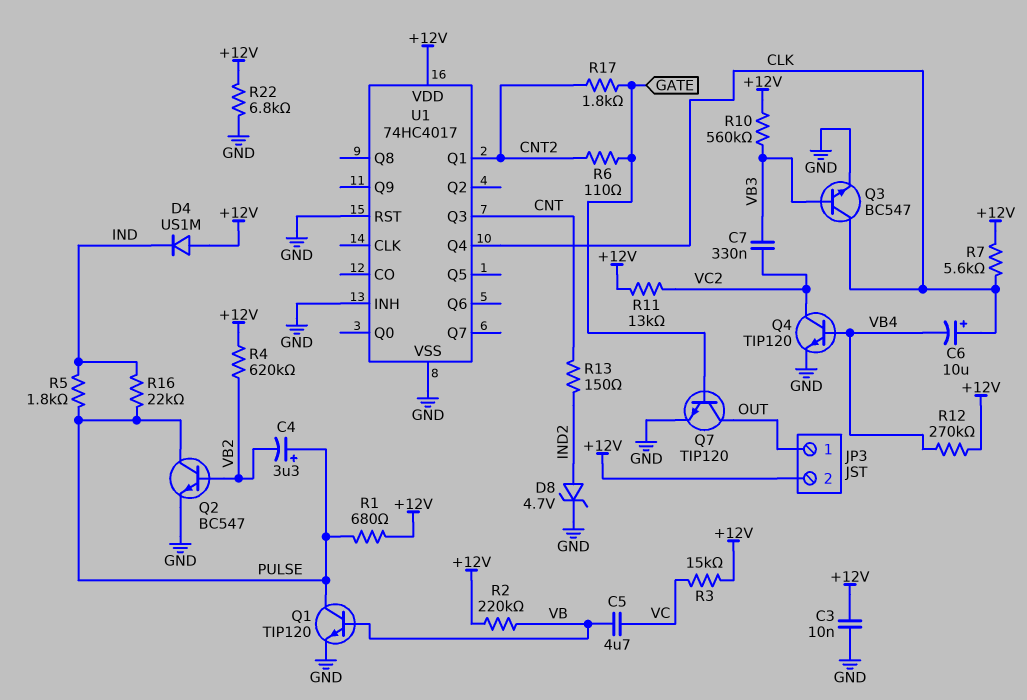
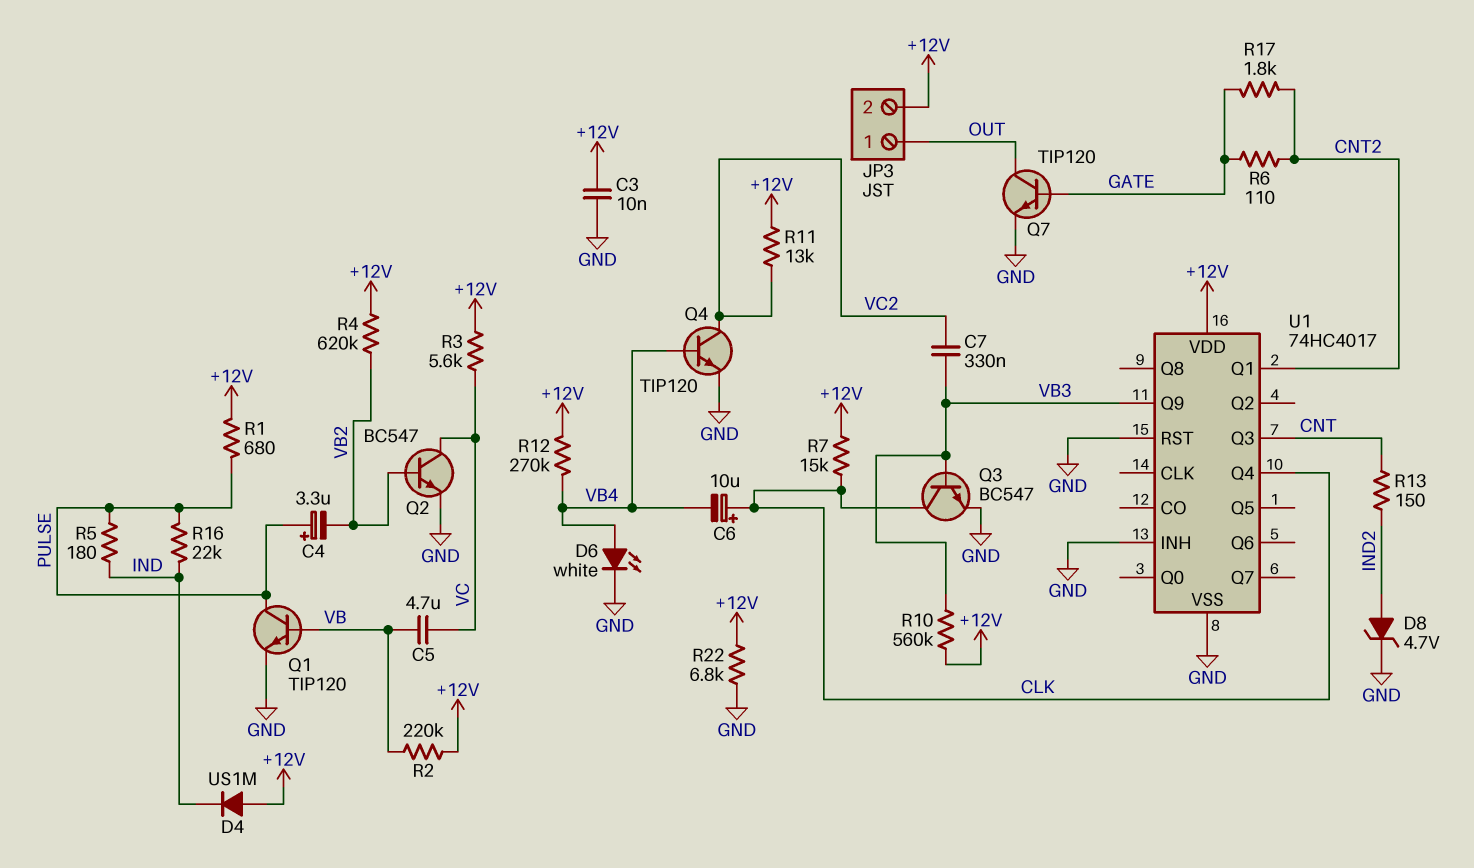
D6: none -> LED white (A VB4, K GND)
Q2: NPN BC547 (B VB2, C PULSE, E GND) -> NPN BC547 (B VB2, C VC, E GND)
R3: 15k (+12V, VC) -> 5.6k (+12V, VC)
R5: 1.8k (IND, PULSE) -> 180 (IND, PULSE)
R7: 5.6k (+12V, CLK) -> 15k (+12V, CLK)
U1 pin Q9: none -> VB3

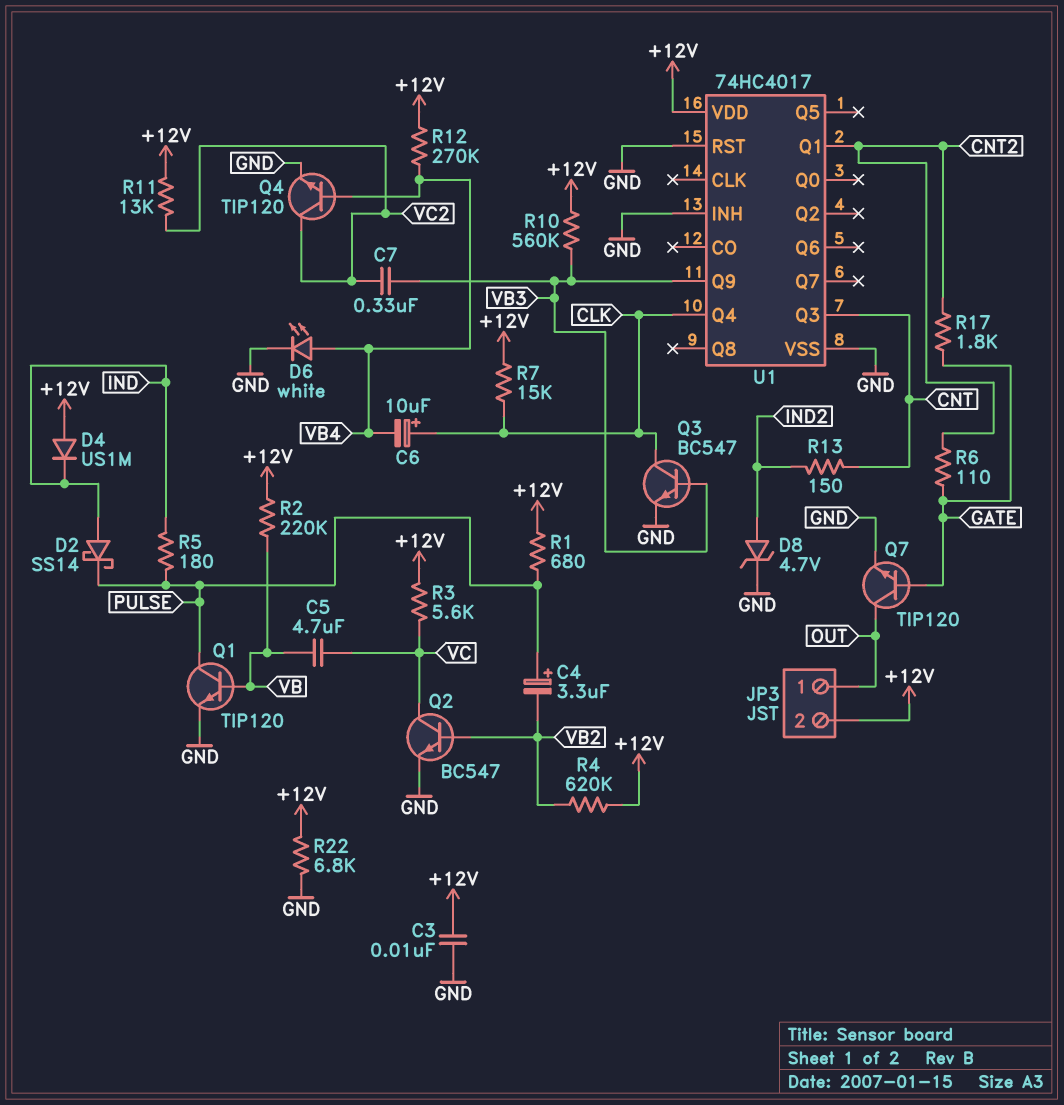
D2: none -> schottky SS14 (A IND, K PULSE)
R16: 22k (IND, PULSE) -> none

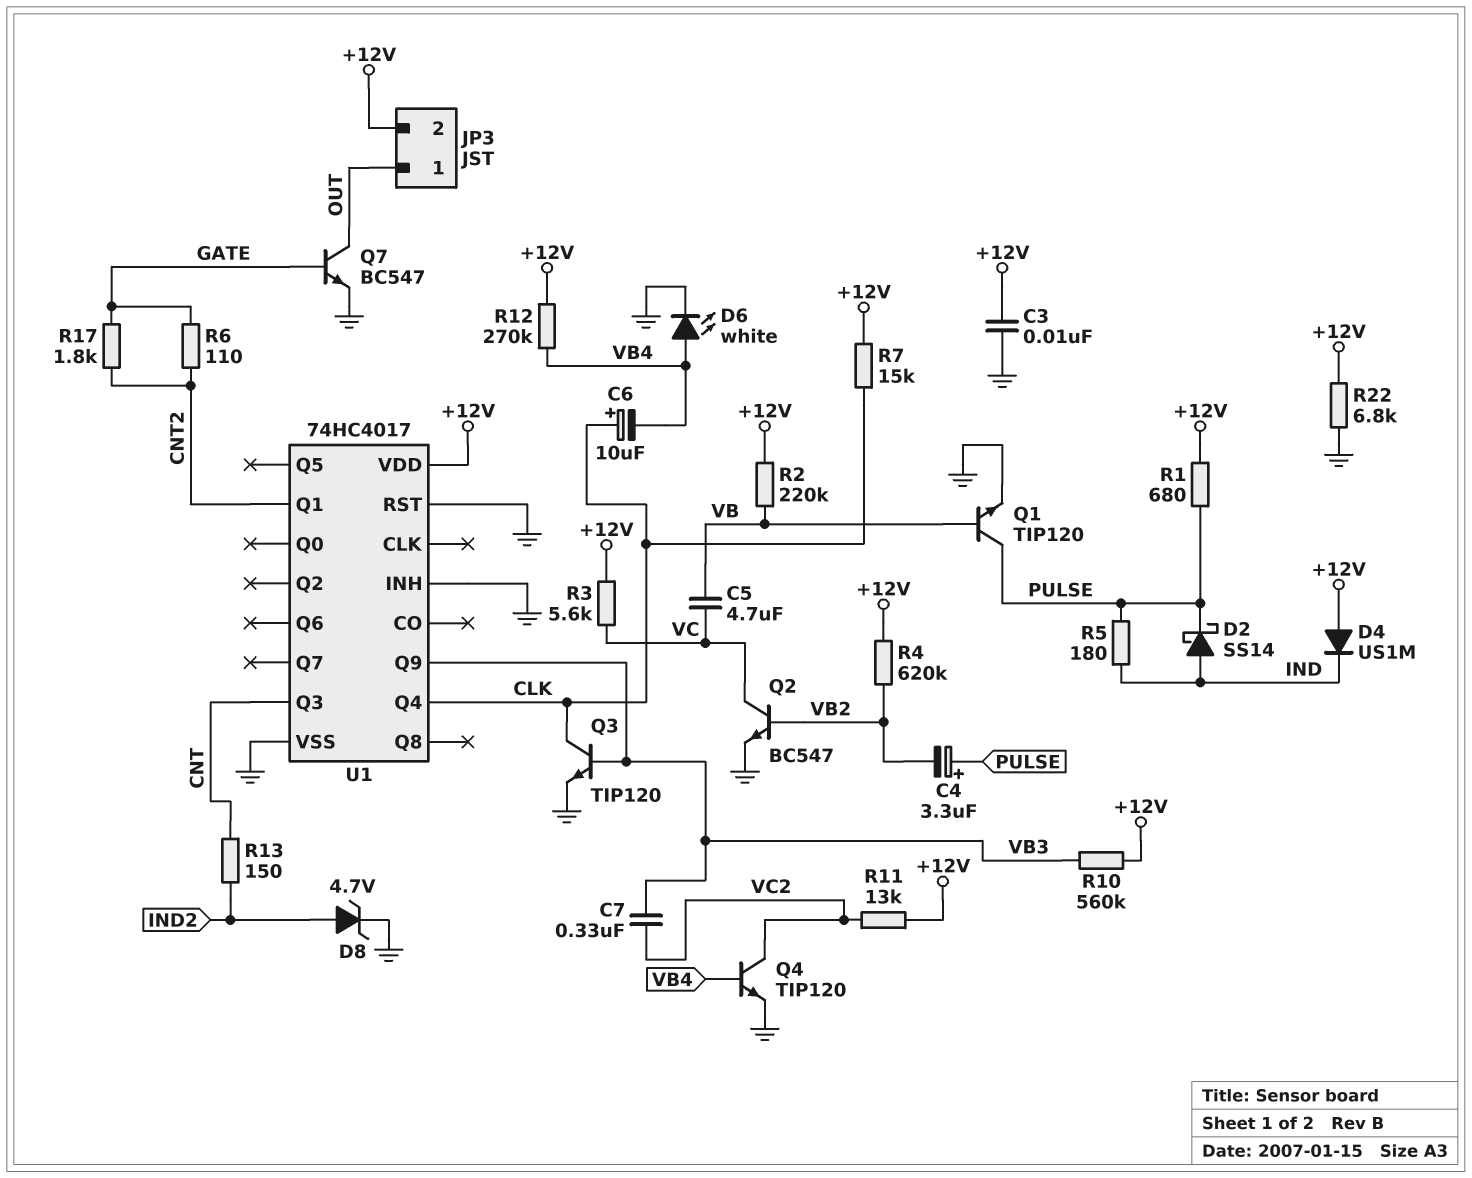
Q3: NPN BC547 (B VB3, C CLK, E GND) -> NPN TIP120 (B VB3, C CLK, E GND)
Q7: NPN TIP120 (B GATE, C OUT, E GND) -> NPN BC547 (B GATE, C OUT, E GND)

